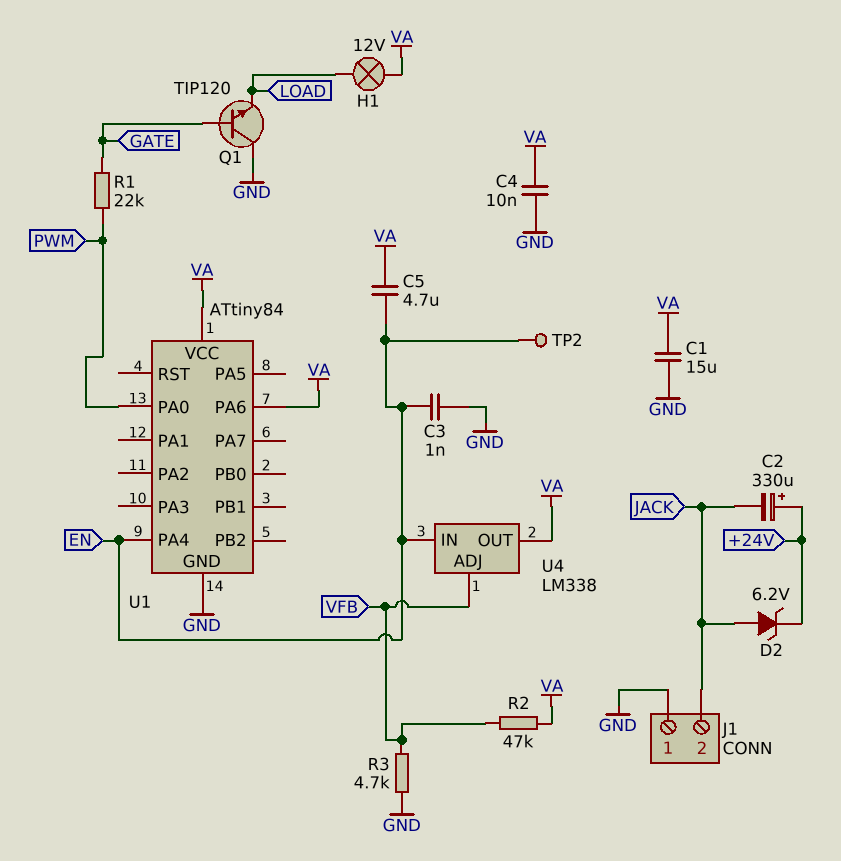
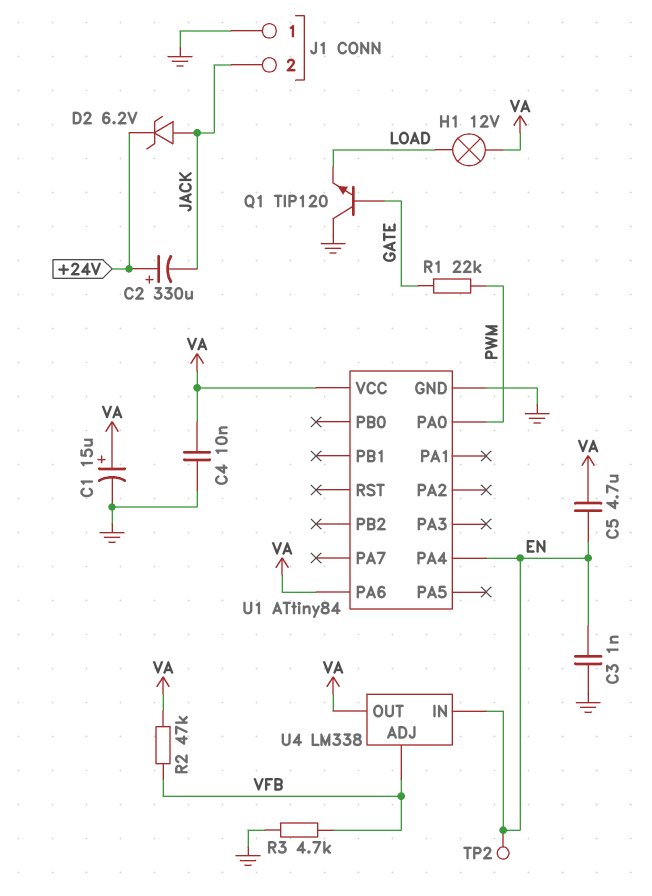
C1: 15uF (GND, VA) -> 15uF (plus VA, minus GND)

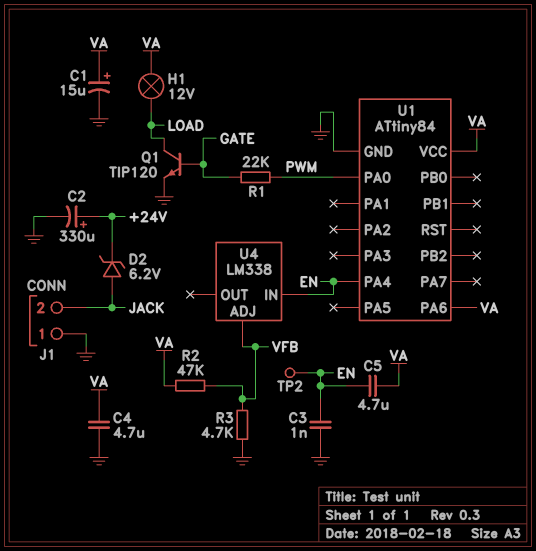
C2: 330uF (plus +24V, minus JACK) -> 330uF (plus +24V, minus GND)
C4: 10nF (GND, VA) -> 4.7uF (GND, VA)
Q1: NPN TIP120 (B GATE, C GND, E LOAD) -> NPN TIP120 (B GATE, C LOAD, E GND)
U4 pin OUT: VA -> none

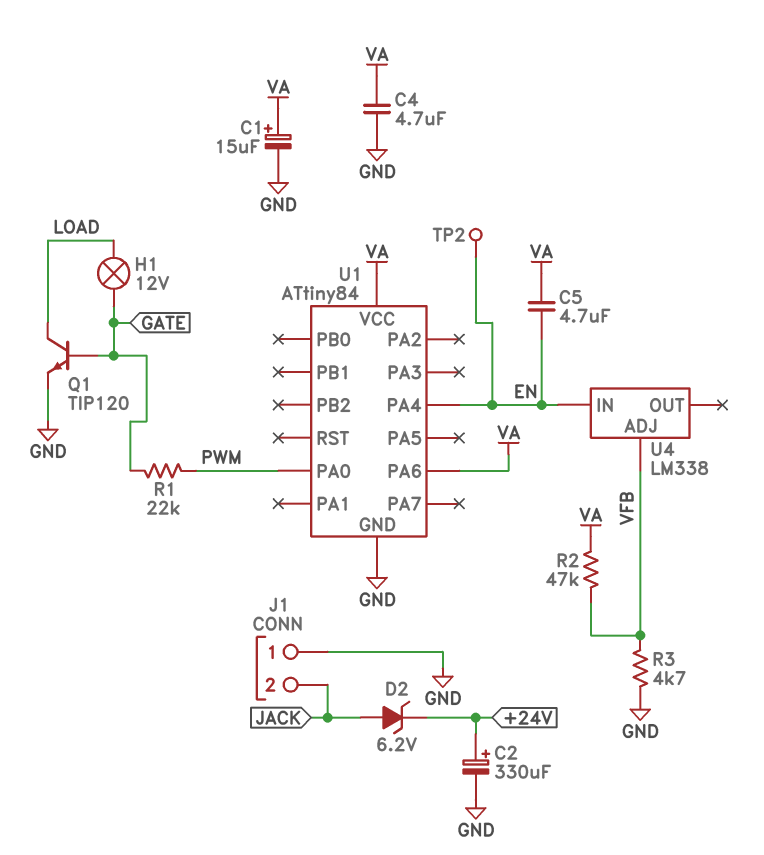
C3: 1nF (EN, GND) -> none
H1: lamp 12V (LOAD, VA) -> lamp 12V (GATE, LOAD)

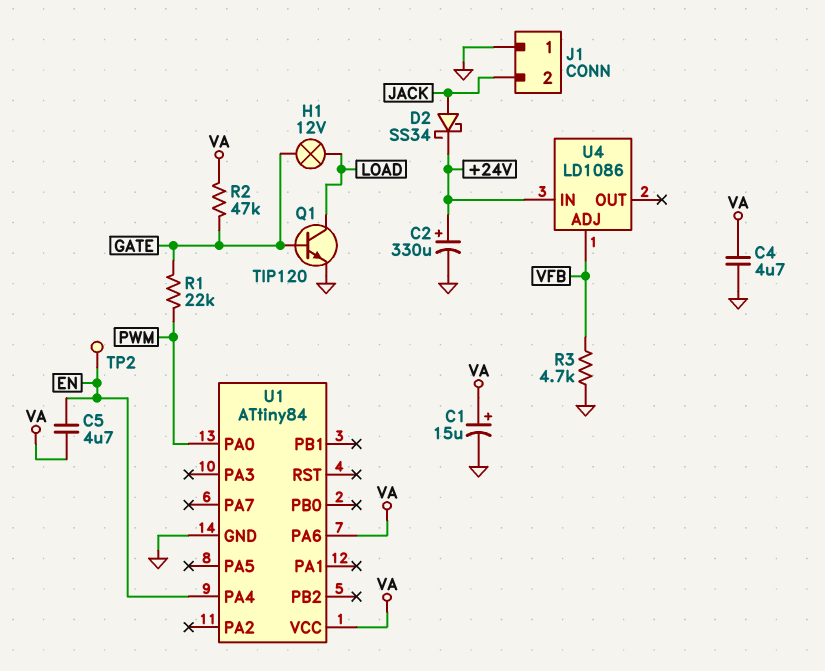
D2: zener 6.2V (A JACK, K +24V) -> schottky SS34 (A JACK, K +24V)
R2: 47k (VA, VFB) -> 47k (GATE, VA)
U4: LM338 -> LD1086
U4 pin IN: EN -> +24V

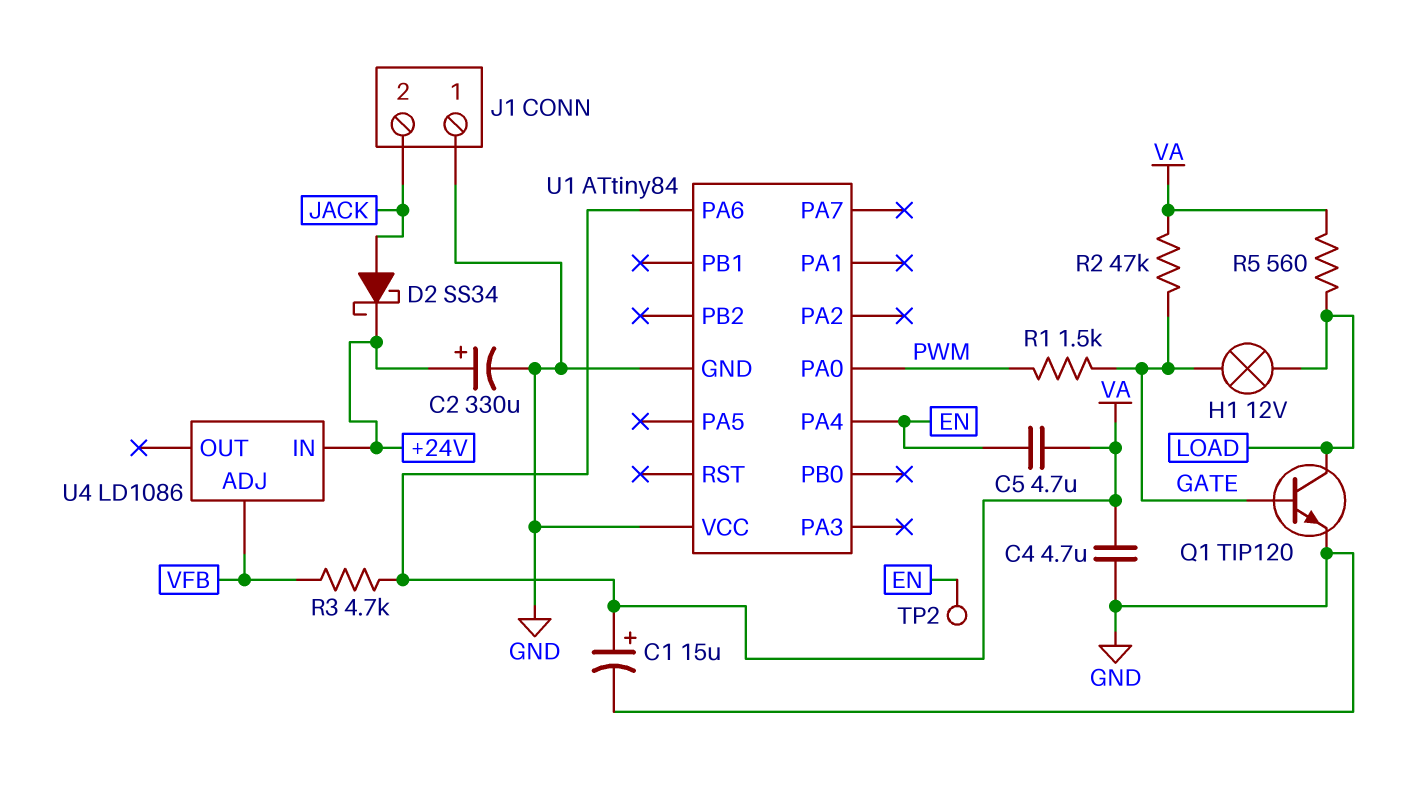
R1: 22k (GATE, PWM) -> 1.5k (GATE, PWM)
R3: 4.7k (GND, VFB) -> 4.7k (VA, VFB)
R5: none -> 560 (LOAD, VA)
U1 pin VCC: VA -> GND

